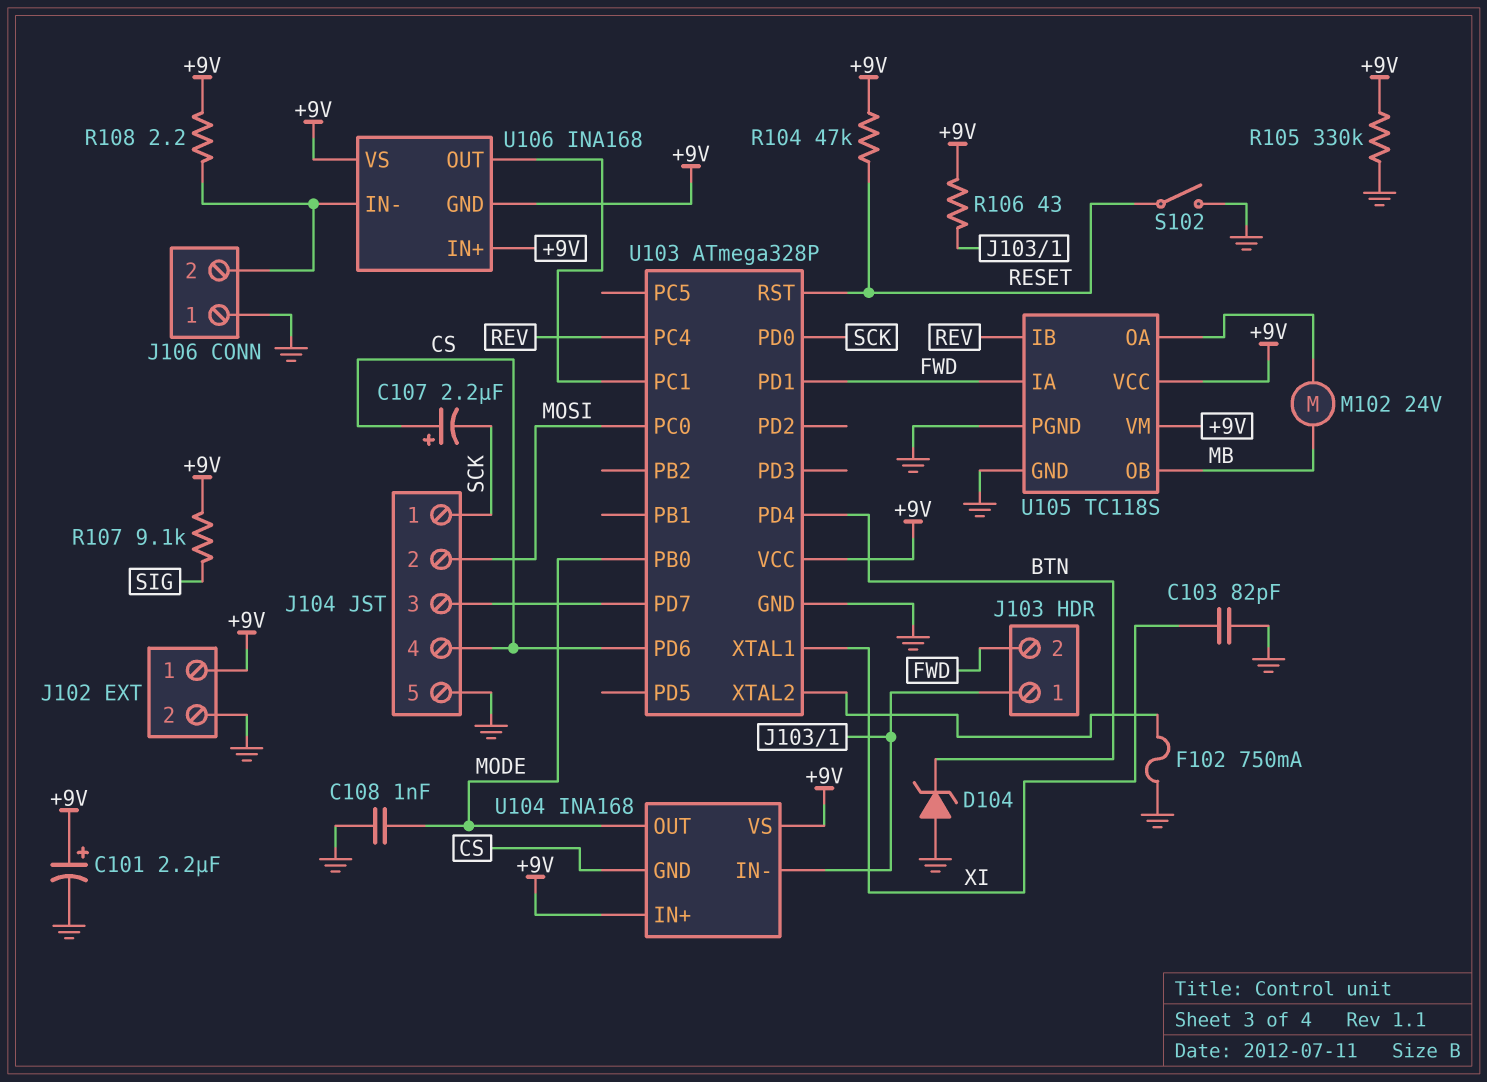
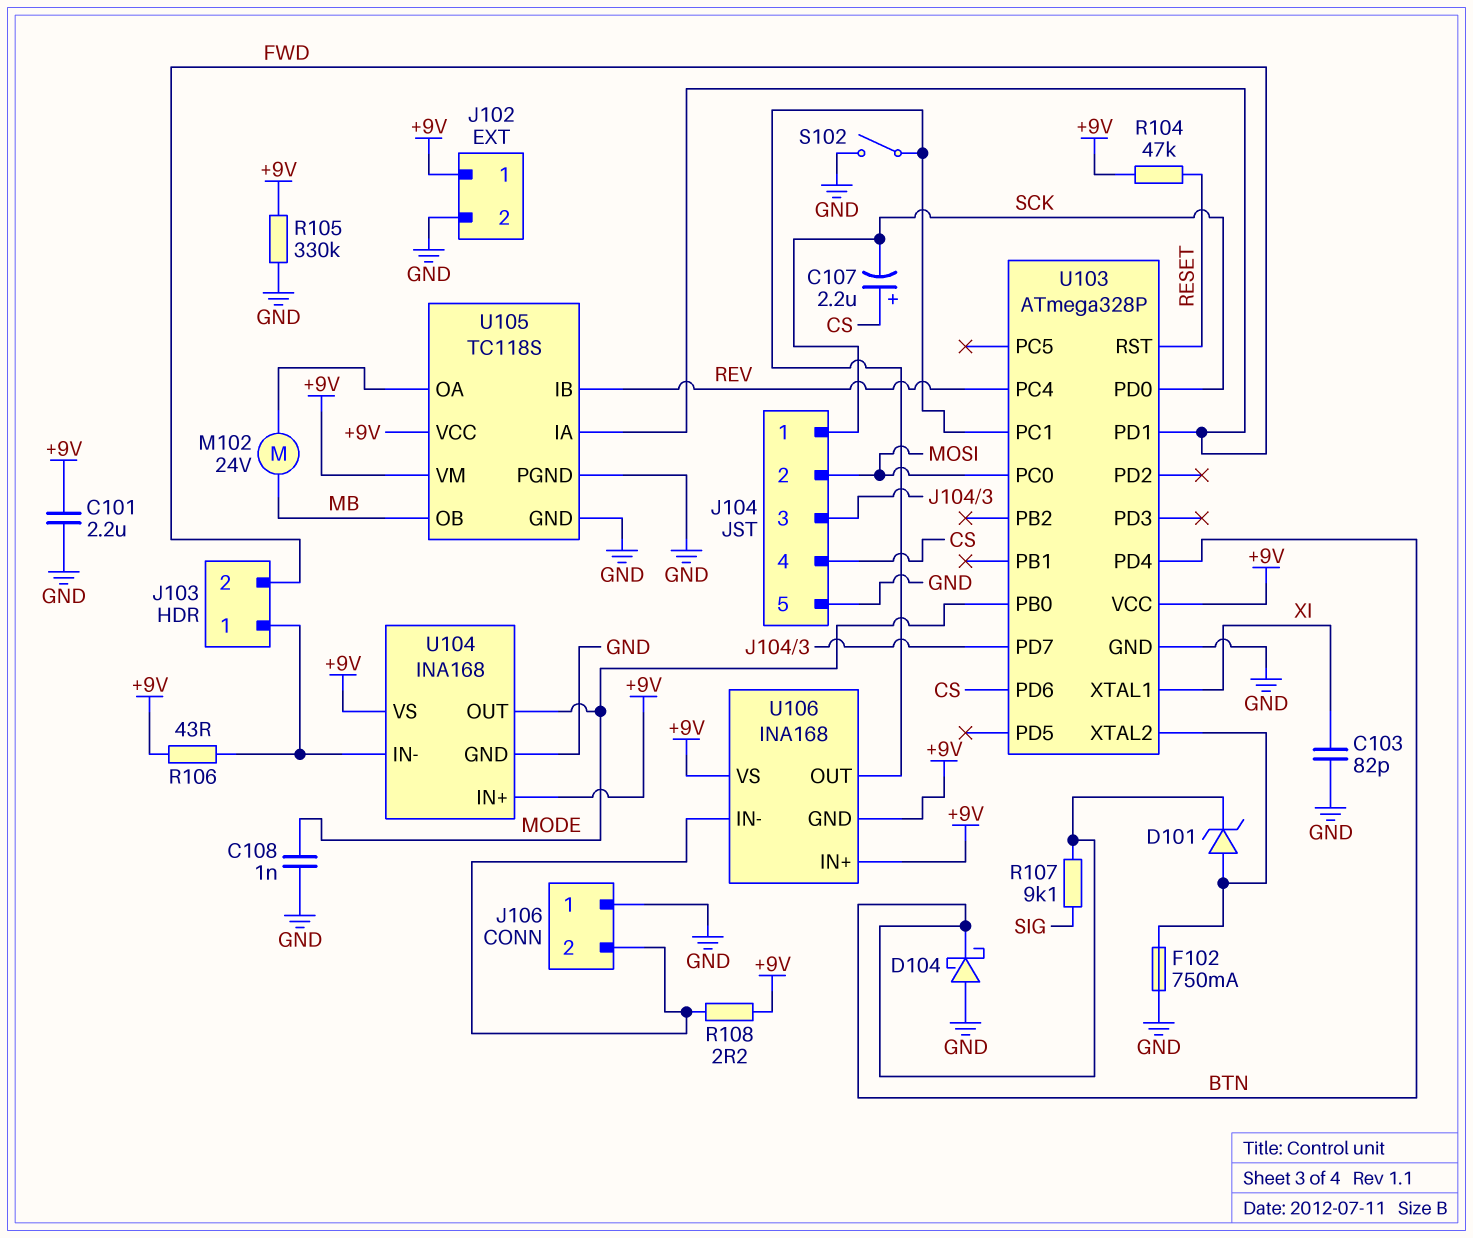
C101: 2.2uF (plus +9V, minus GND) -> 2.2uF (+9V, GND)
D101: none -> zener (A U103/XTAL2, K BTN)
D104: zener (A GND, K BTN) -> schottky (A GND, K BTN)
R107: 9.1k (+9V, SIG) -> 9.1k (BTN, SIG)
S102: switch (GND, RESET) -> switch (GND, U103/PC1)
U104 pin GND: CS -> GND

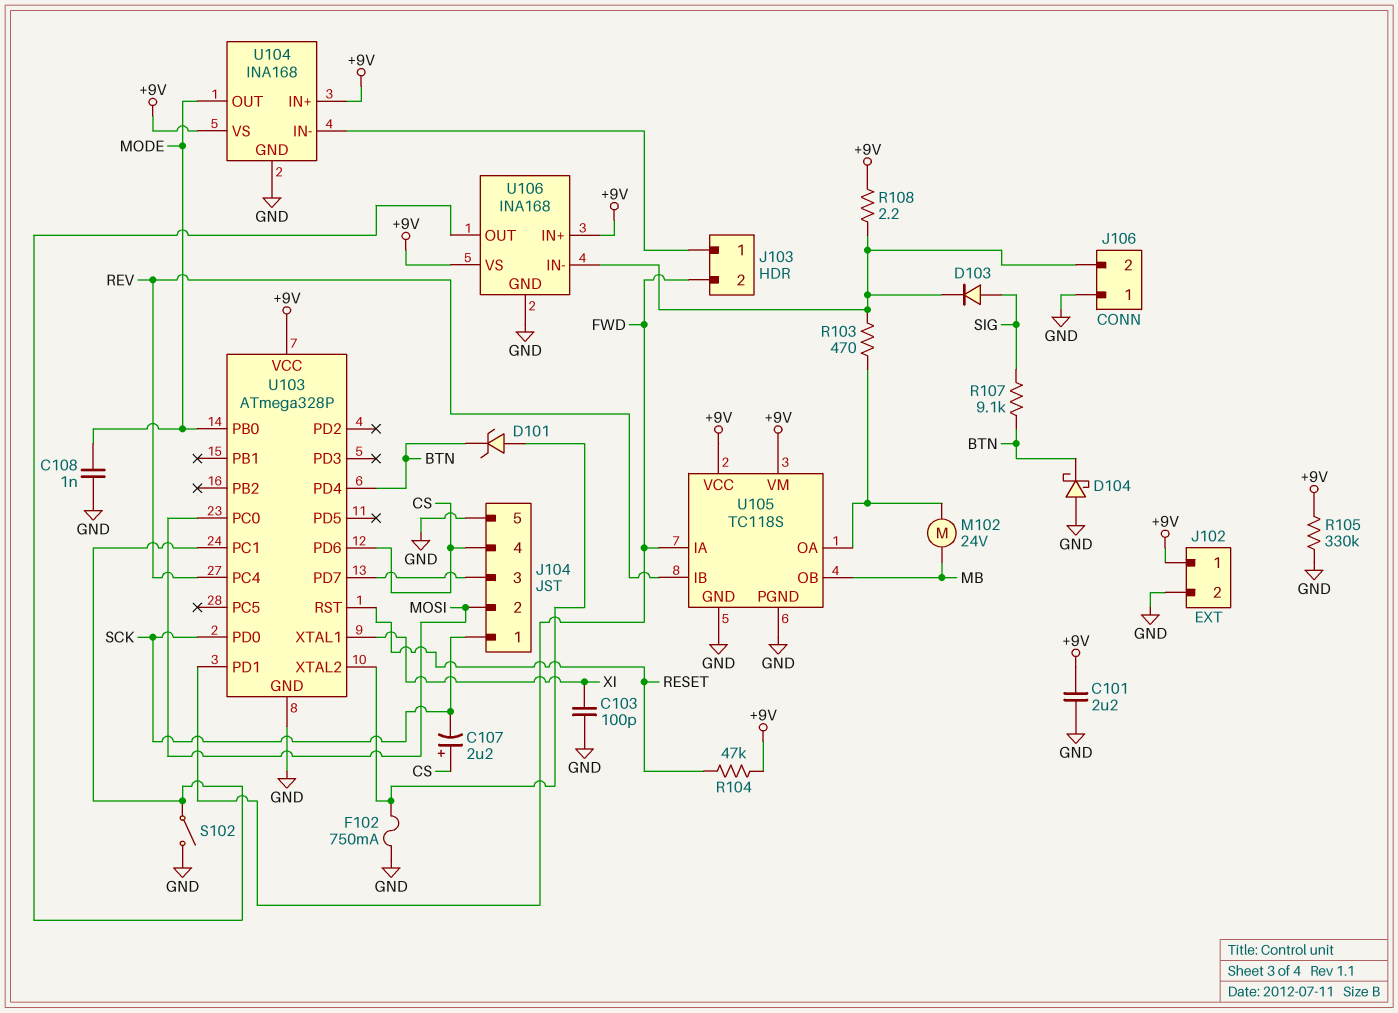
C103: 82pF (GND, XI) -> 100pF (GND, XI)
D103: none -> diode (A SIG, K J106/2)
R103: none -> 470 (J106/2, U105/OA)
R106: 43 (+9V, J103/1) -> none
U106 pin GND: +9V -> GND

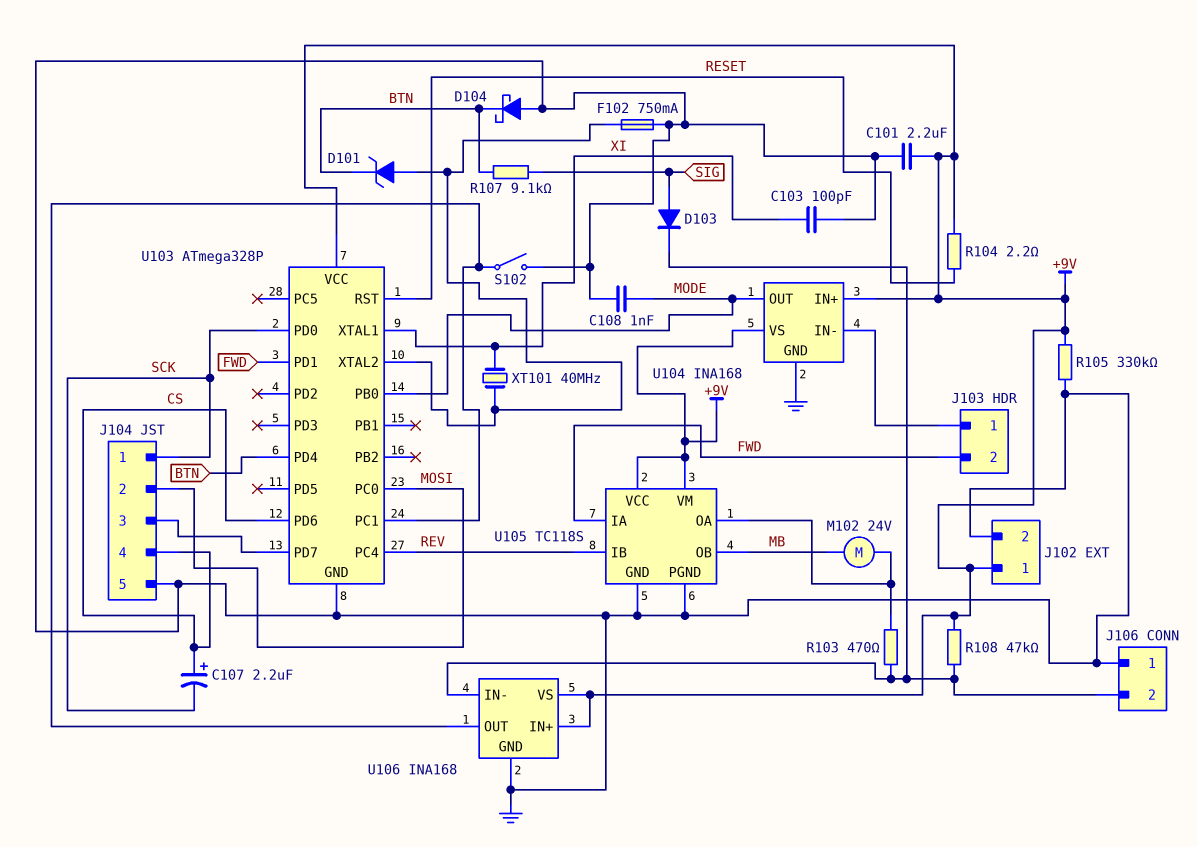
R104: 47k (+9V, RESET) -> 2.2 (+9V, RESET)
R108: 2.2 (+9V, J106/2) -> 47k (+9V, J106/2)
XT101: none -> 40MHz (U103/XTAL2, XI)

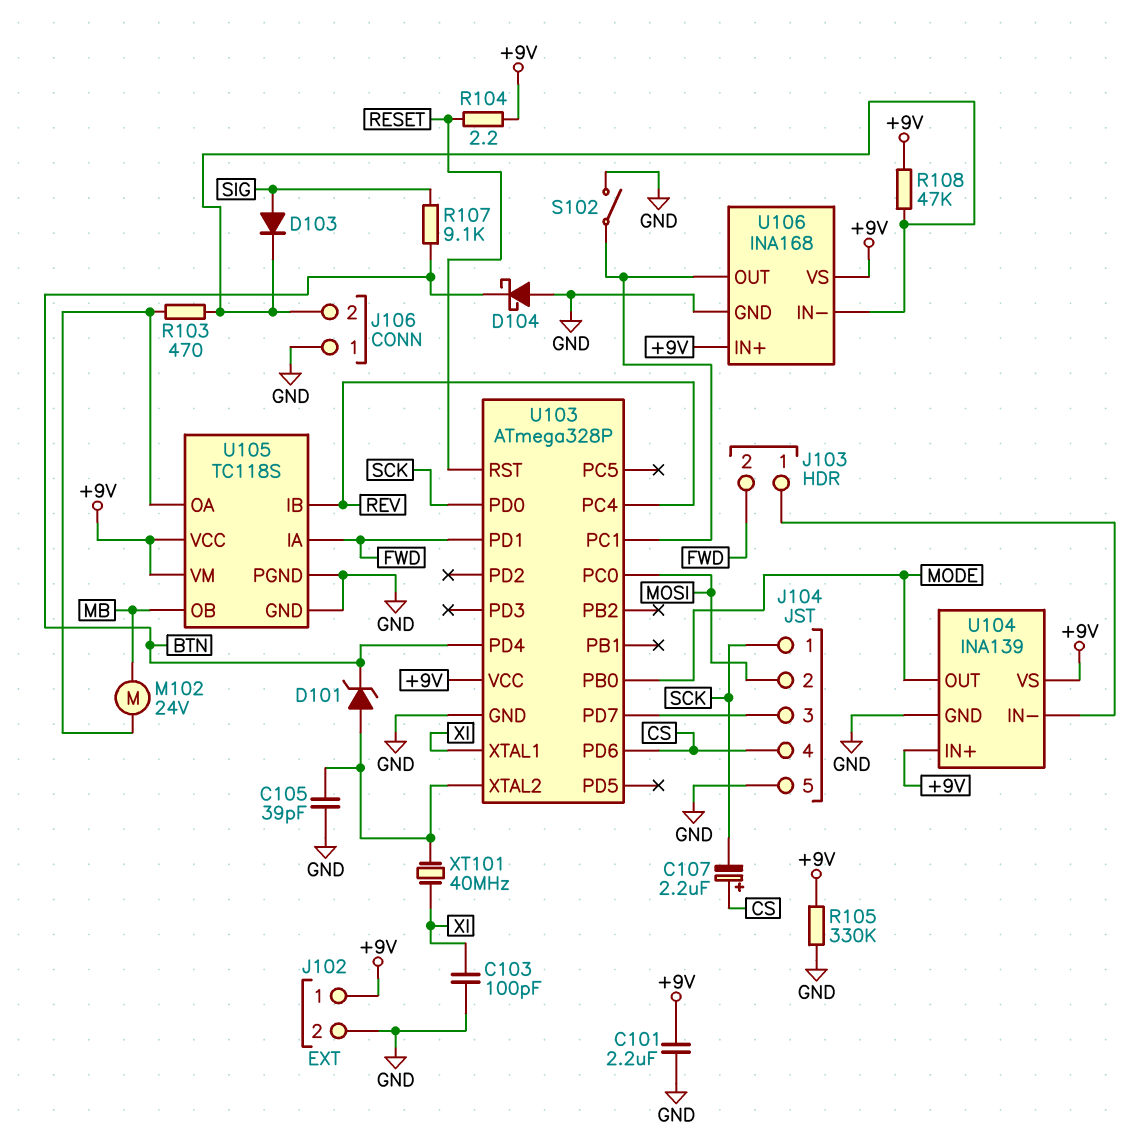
C105: none -> 39pF (GND, U103/XTAL2)
C108: 1nF (GND, MODE) -> none
F102: 750mA (GND, U103/XTAL2) -> none
U104: INA168 -> INA139

